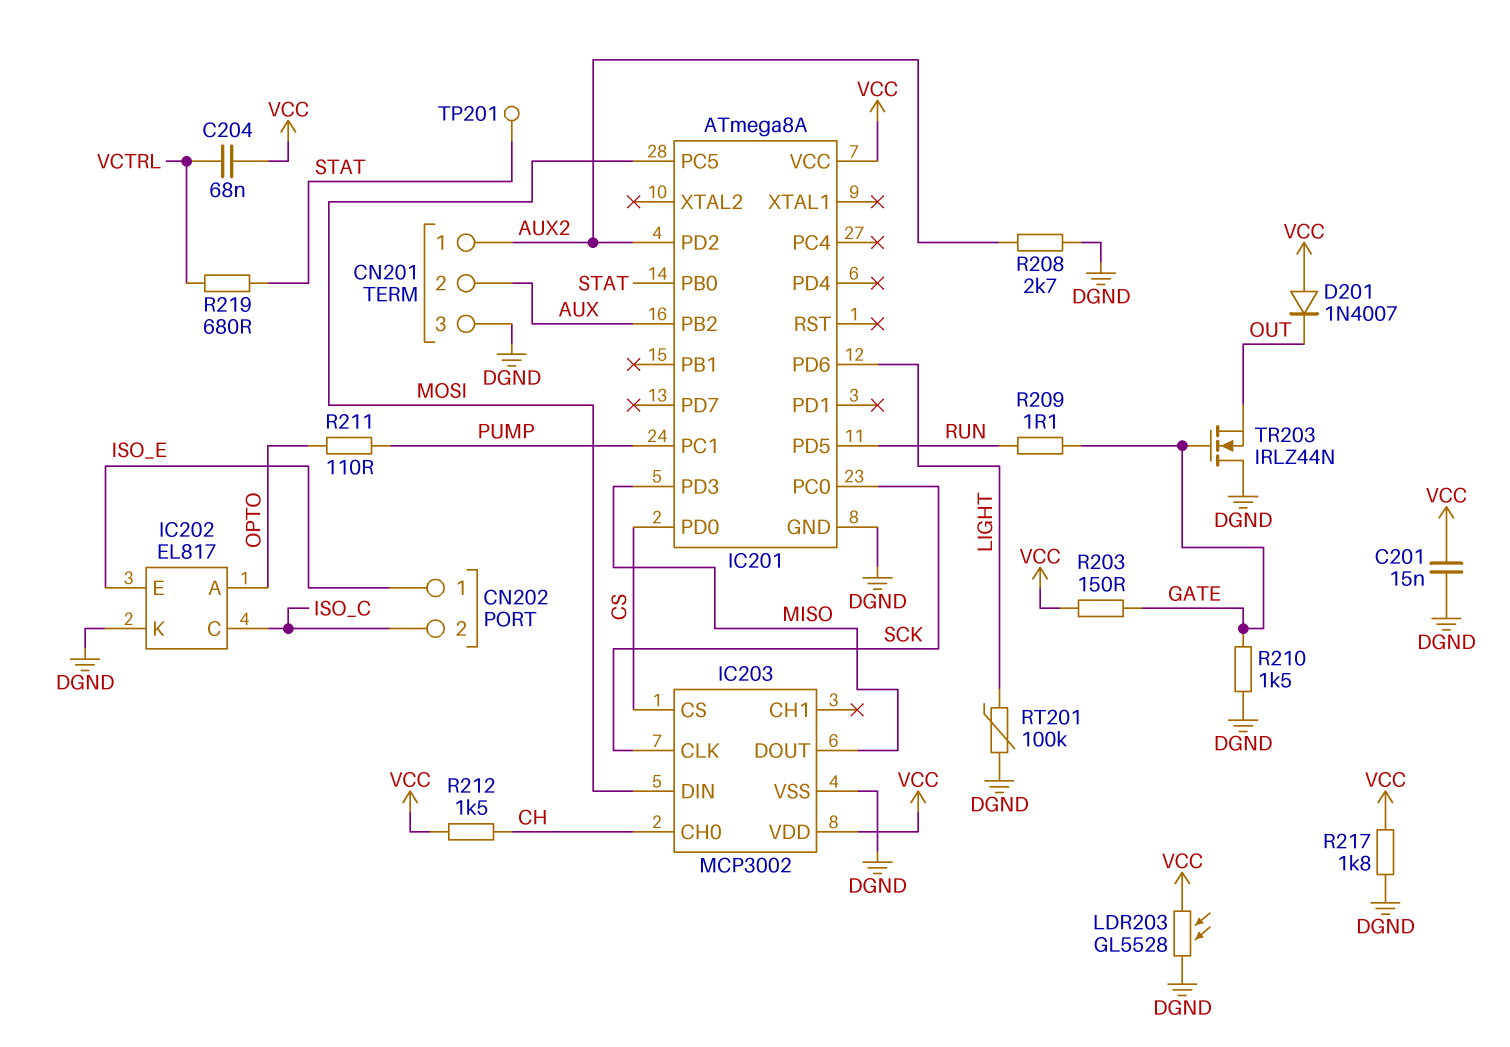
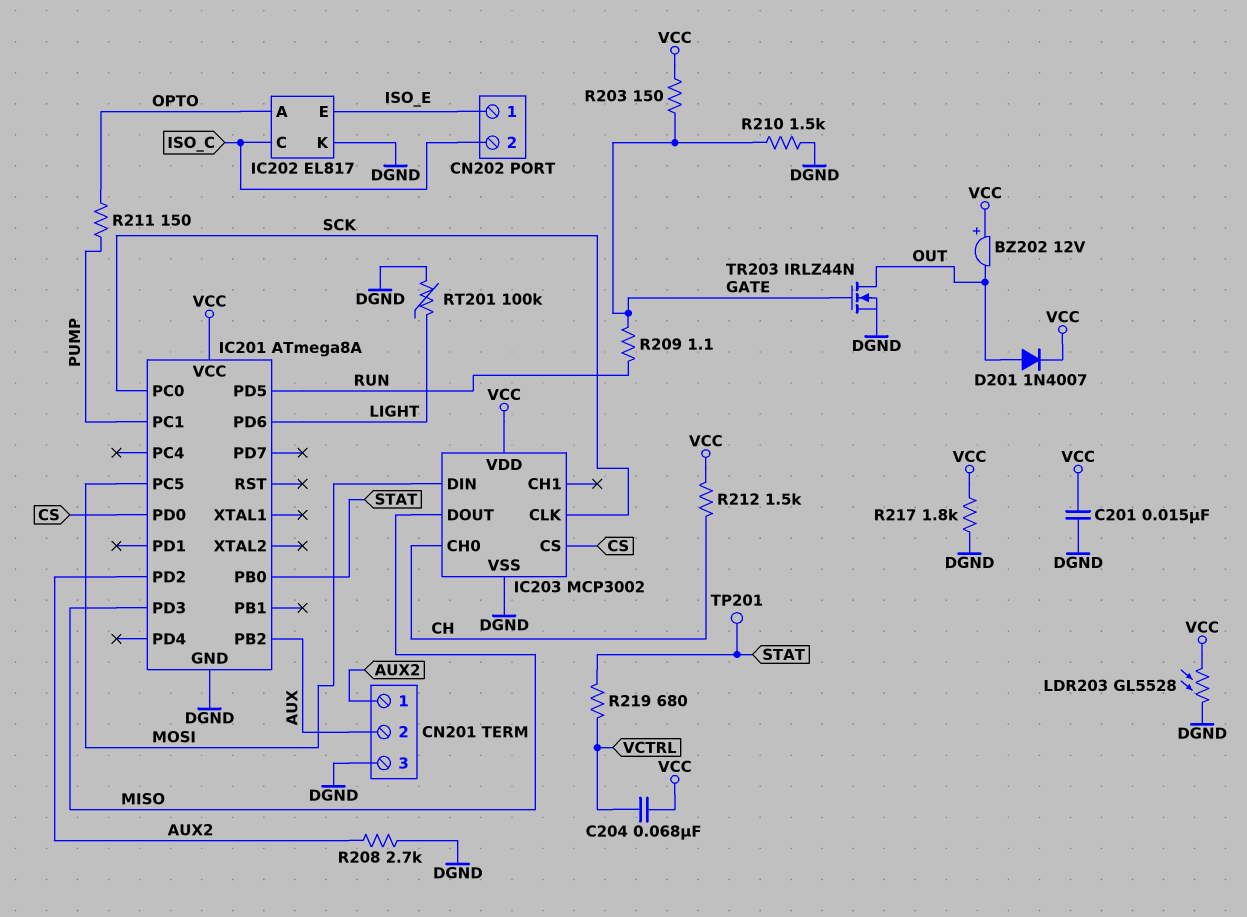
BZ202: none -> buzzer 12V (plus VCC, minus OUT)
D201: diode 1N4007 (A VCC, K OUT) -> diode 1N4007 (A OUT, K VCC)
R211: 110 (OPTO, PUMP) -> 150 (OPTO, PUMP)
TR203: NMOS IRLZ44N (G GATE, D DGND, S OUT) -> NMOS IRLZ44N (G GATE, D OUT, S DGND)

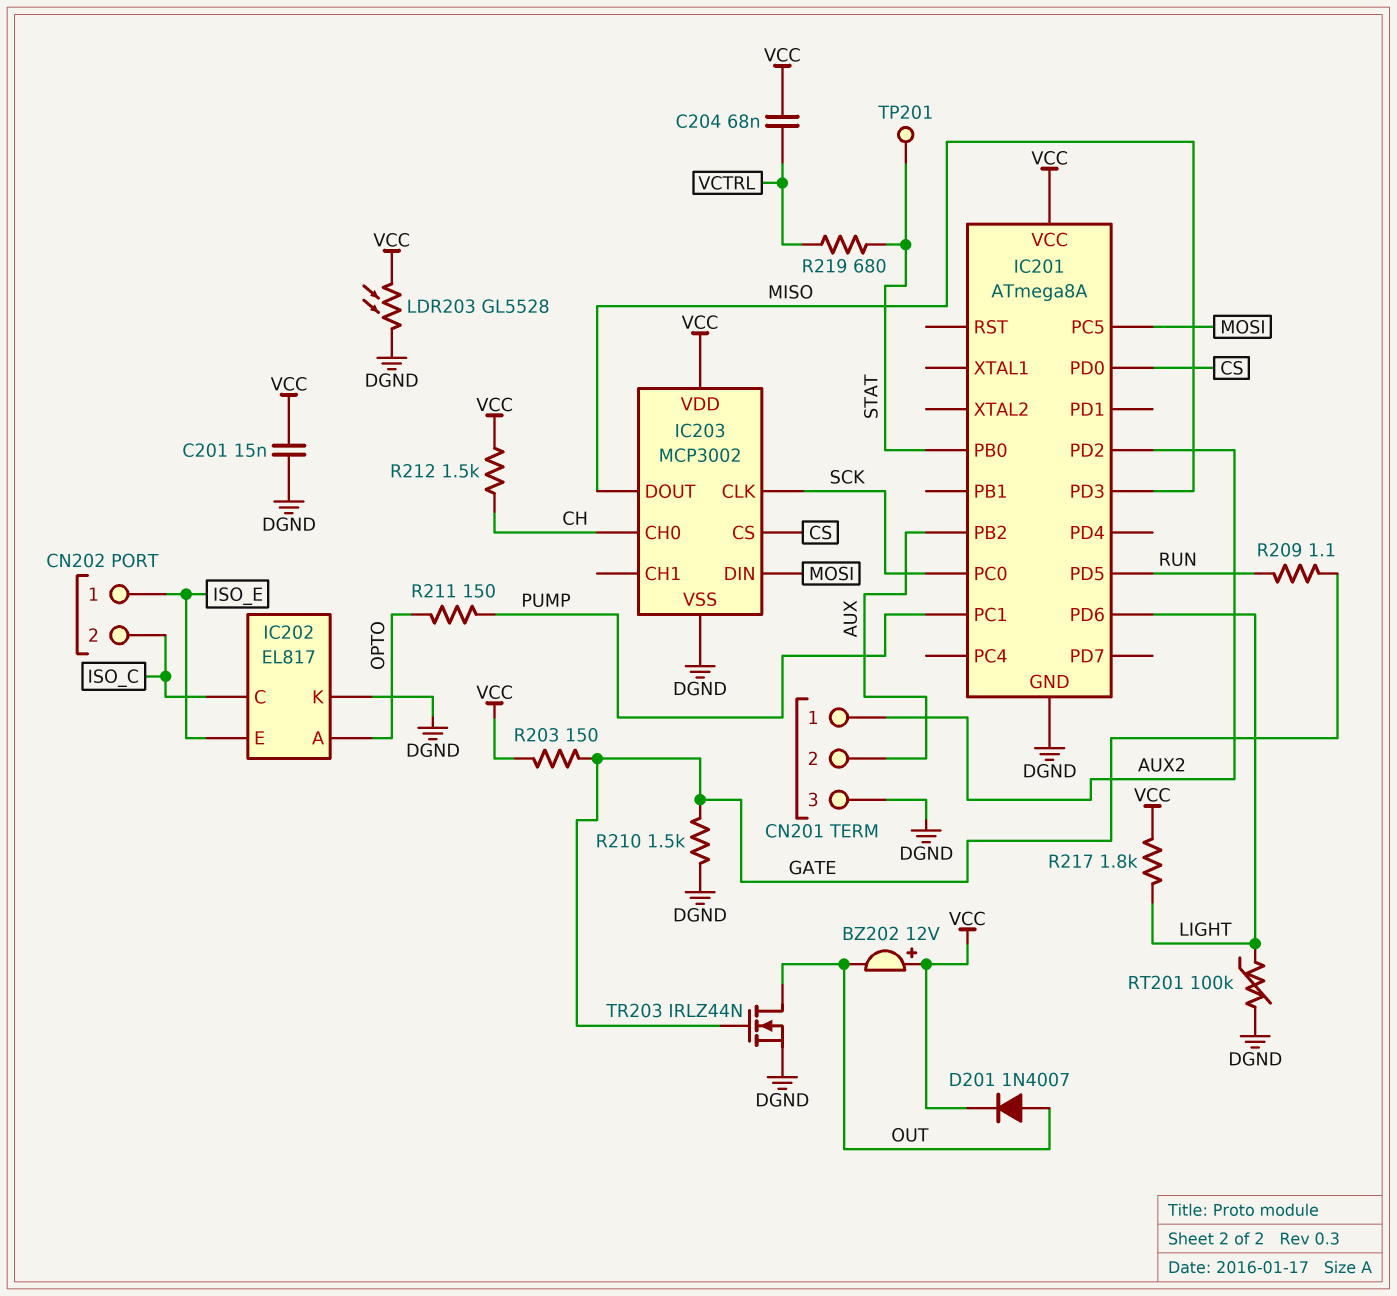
R208: 2.7k (AUX2, DGND) -> none
R217: 1.8k (DGND, VCC) -> 1.8k (LIGHT, VCC)

